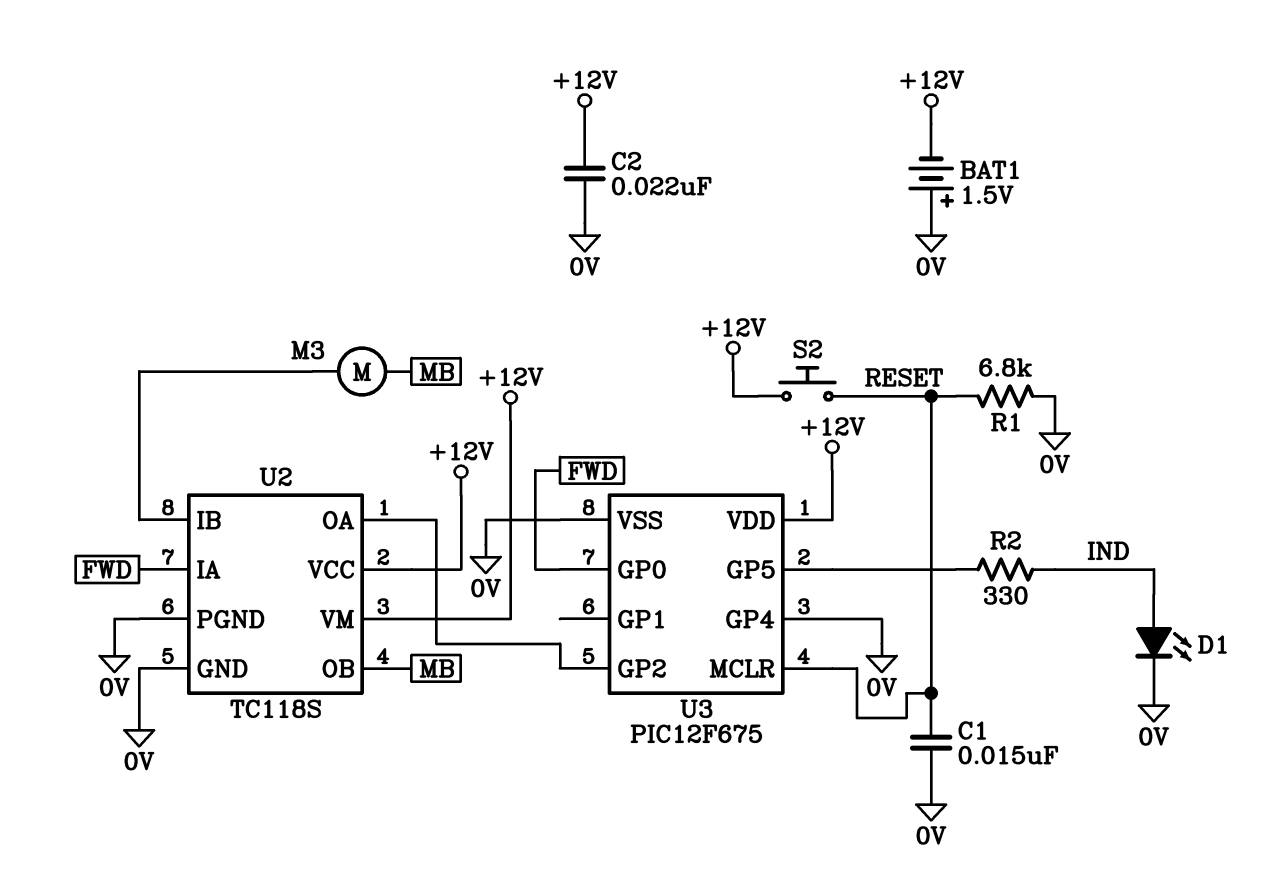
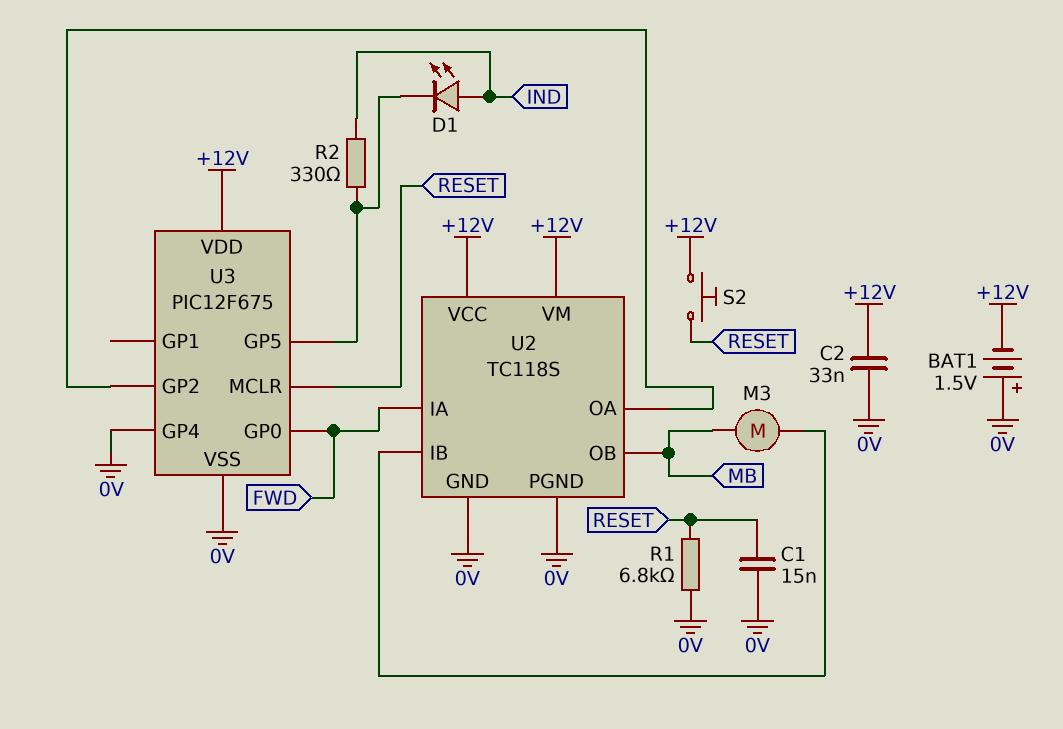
C2: 22nF (+12V, 0V) -> 33nF (+12V, 0V)
D1: LED (A IND, K 0V) -> LED (A IND, K U3/GP5)

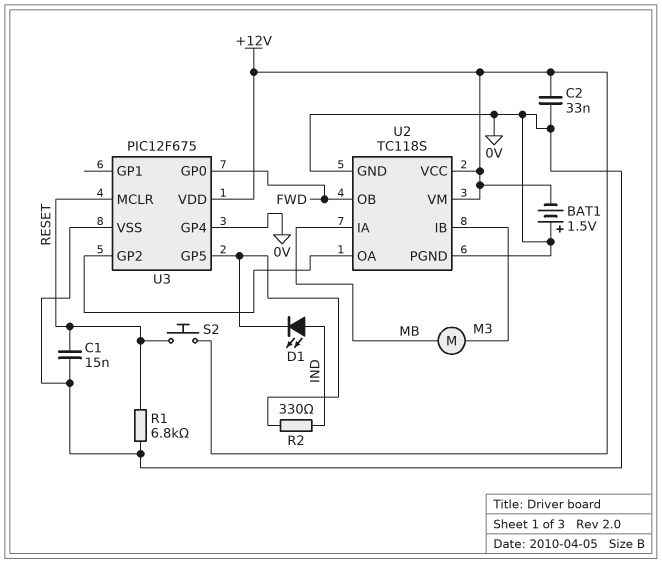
U2 pin IA: FWD -> MB
U2 pin OB: MB -> FWD

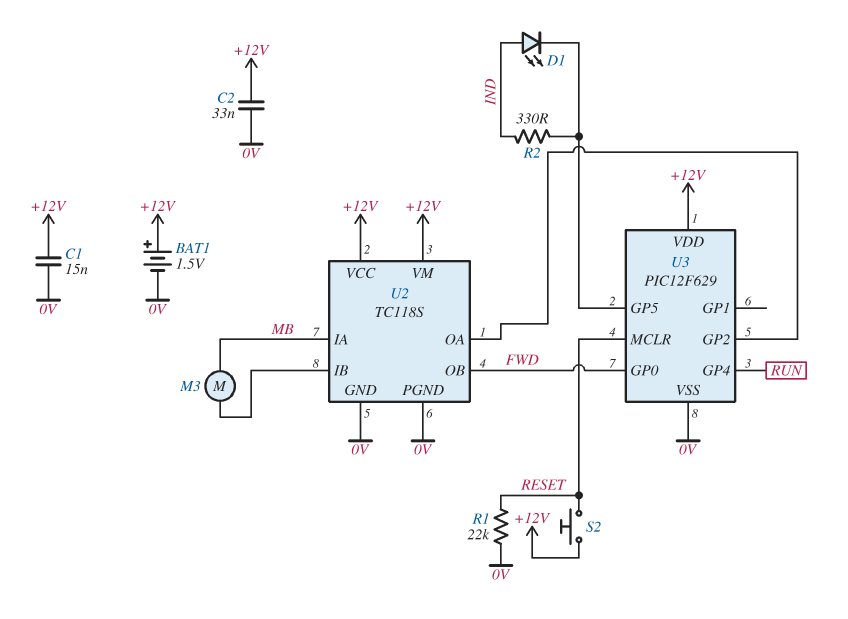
BAT1: 1.5V (plus 0V, minus +12V) -> 1.5V (plus +12V, minus 0V)
C1: 15nF (0V, RESET) -> 15nF (+12V, 0V)
R1: 6.8k (0V, RESET) -> 22k (0V, RESET)
U3: PIC12F675 -> PIC12F629
U3 pin GP4: 0V -> RUN

